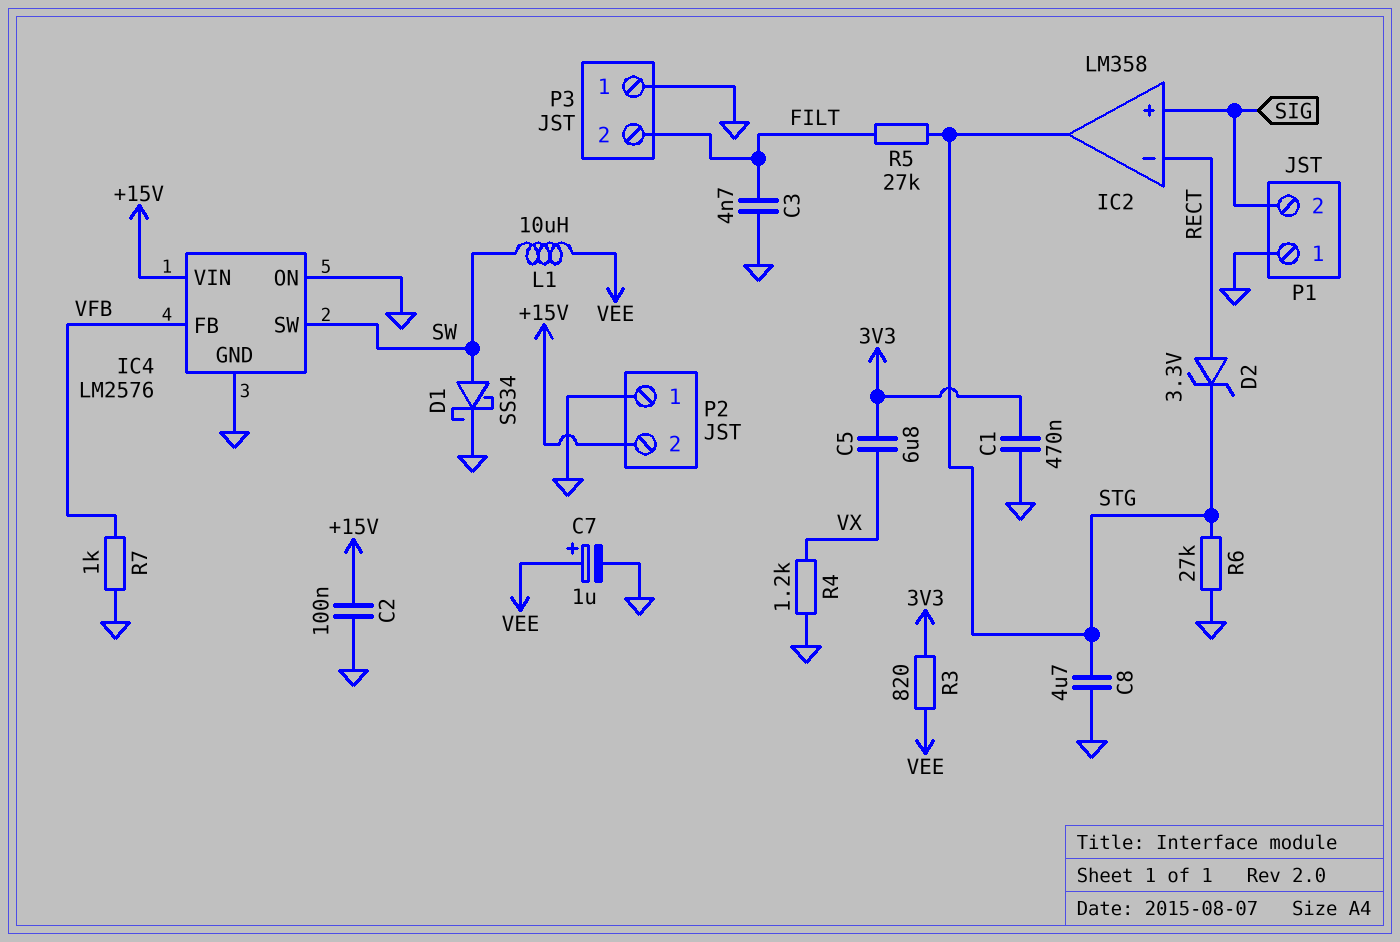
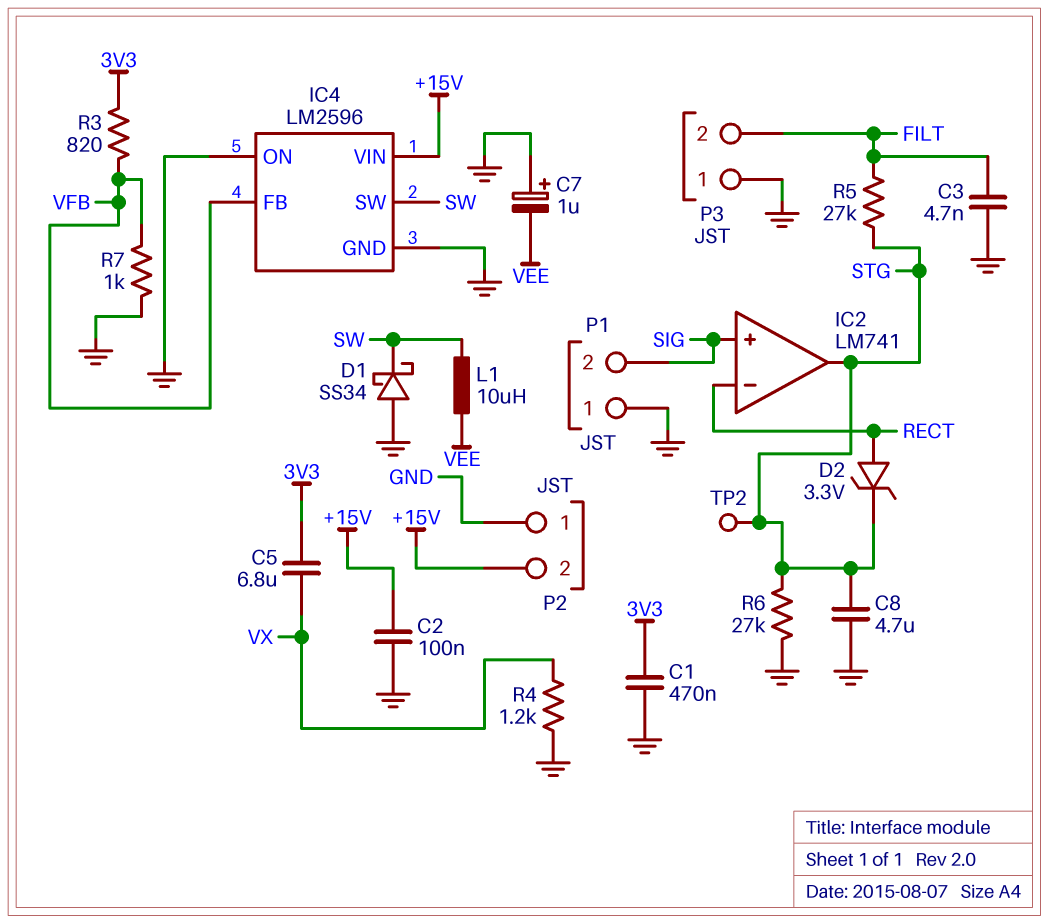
C7: 1uF (plus VEE, minus GND) -> 1uF (plus GND, minus VEE)
D1: schottky SS34 (A SW, K GND) -> schottky SS34 (A GND, K SW)
IC2: LM358 -> LM741
IC4: LM2576 -> LM2596
R3: 820 (3V3, VEE) -> 820 (3V3, VFB)
TP2: none -> test point (STG)

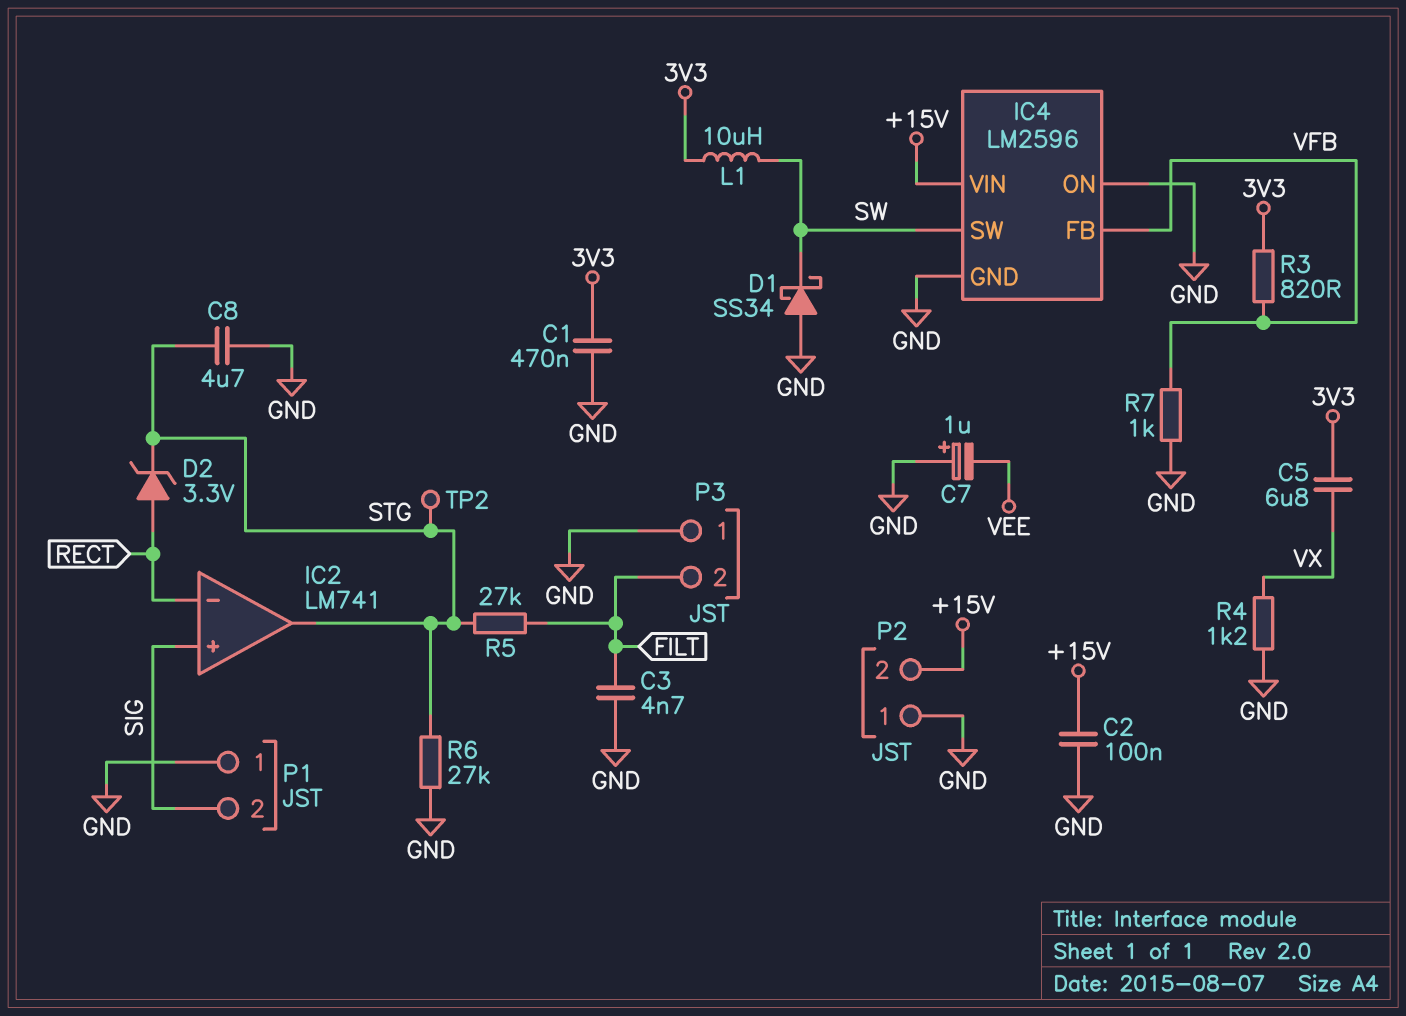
L1: 10uH (SW, VEE) -> 10uH (3V3, SW)

